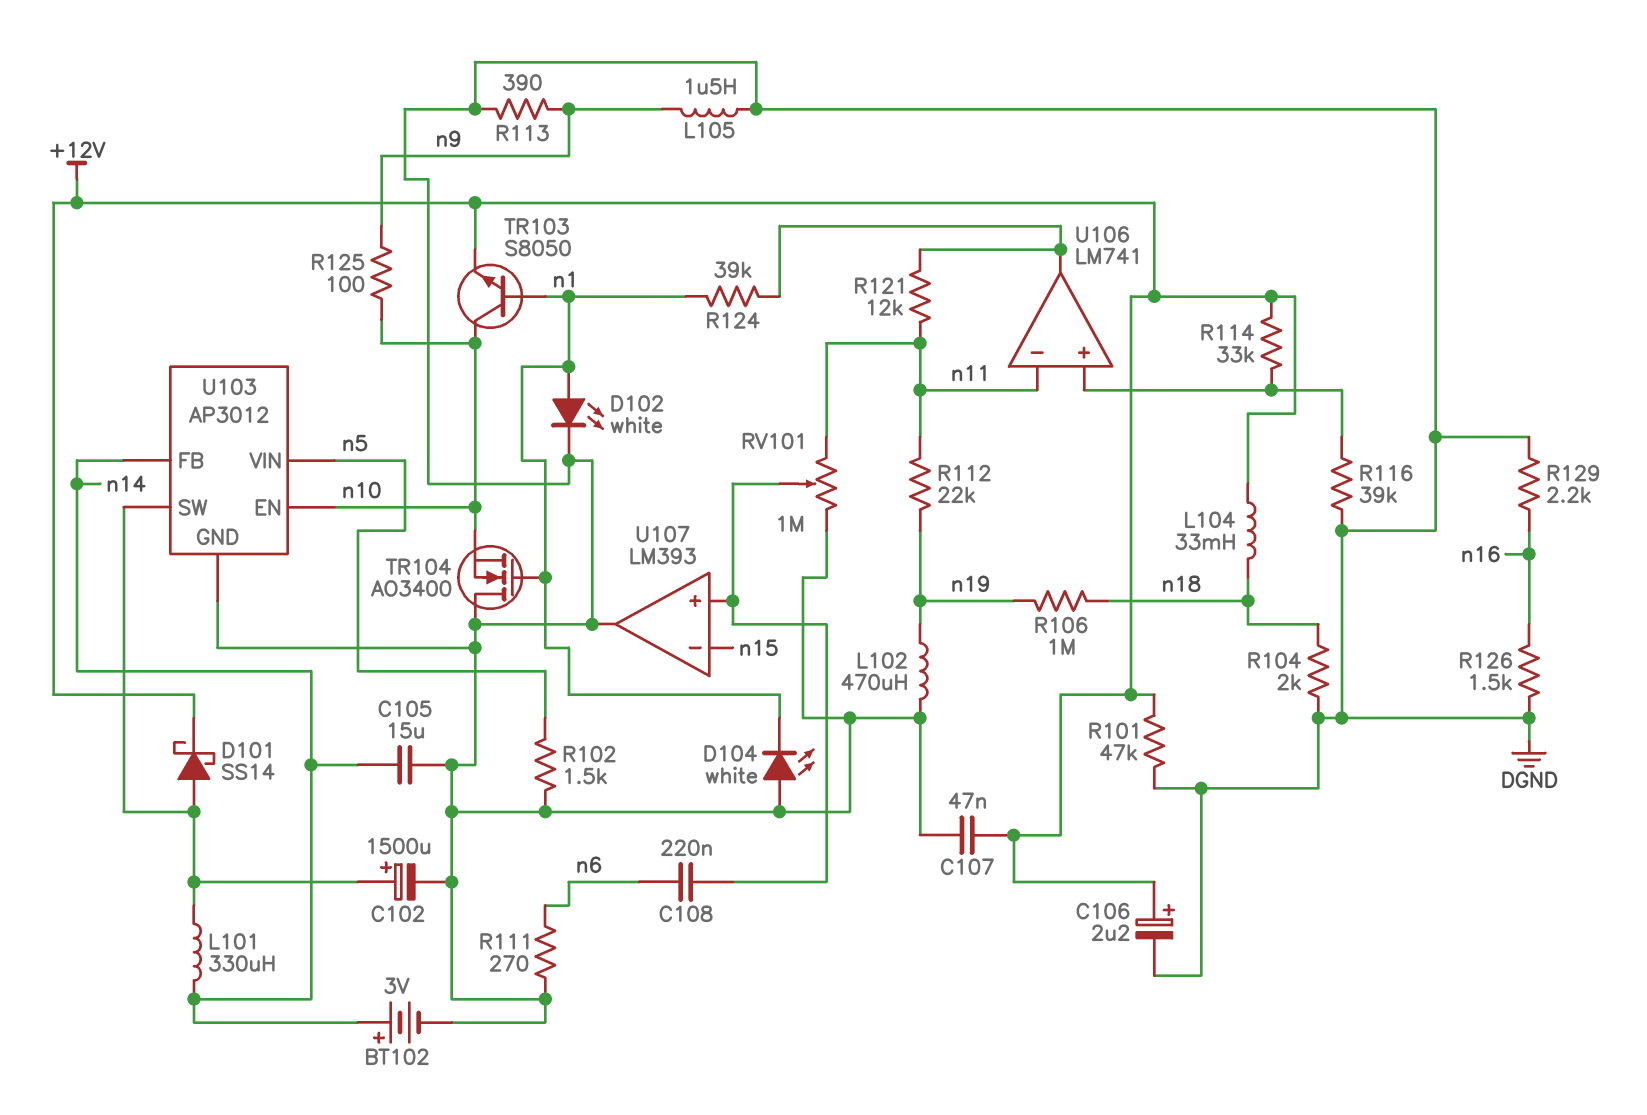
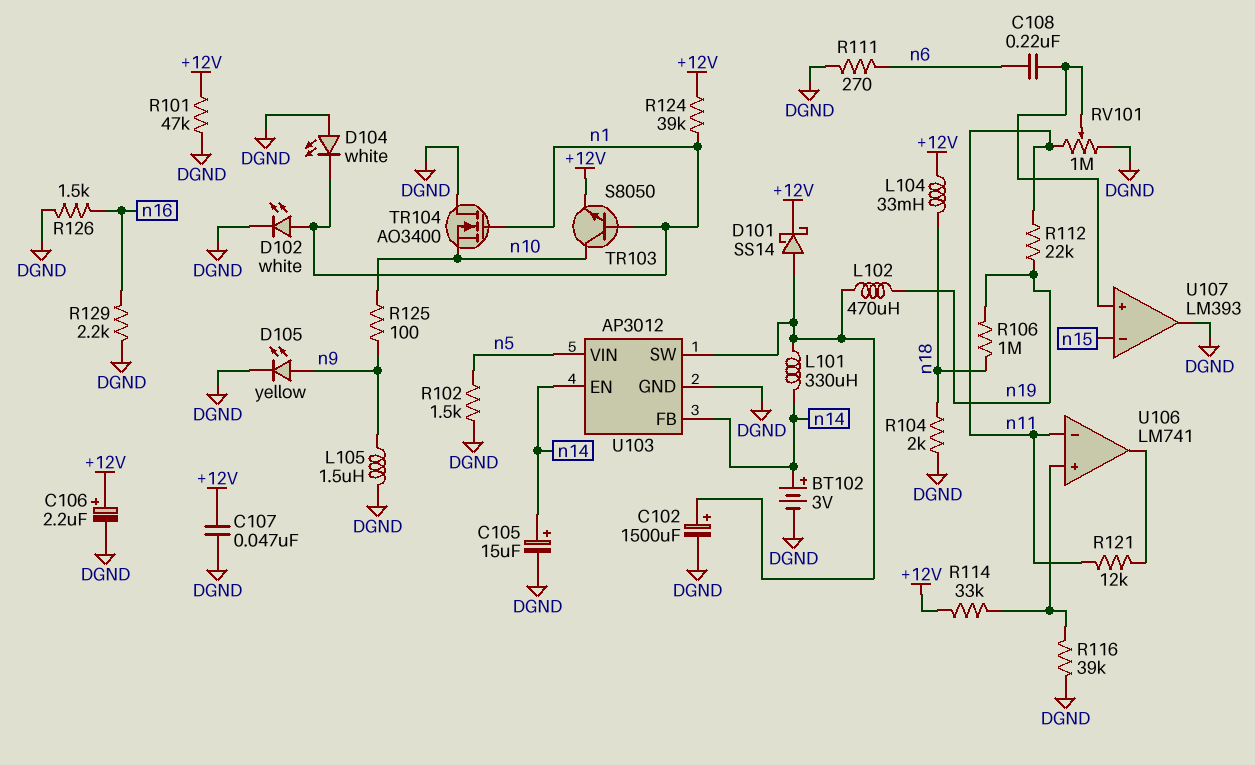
C105: 15uF (DGND, n14) -> 15uF (plus n14, minus DGND)
D105: none -> LED yellow (A n9, K DGND)
L102: 470uH (DGND, n19) -> 470uH (U103/SW, n19)
R113: 390 (DGND, n9) -> none
R124: 39k (U106/out, n1) -> 39k (+12V, n1)
U103 pin EN: n10 -> n14

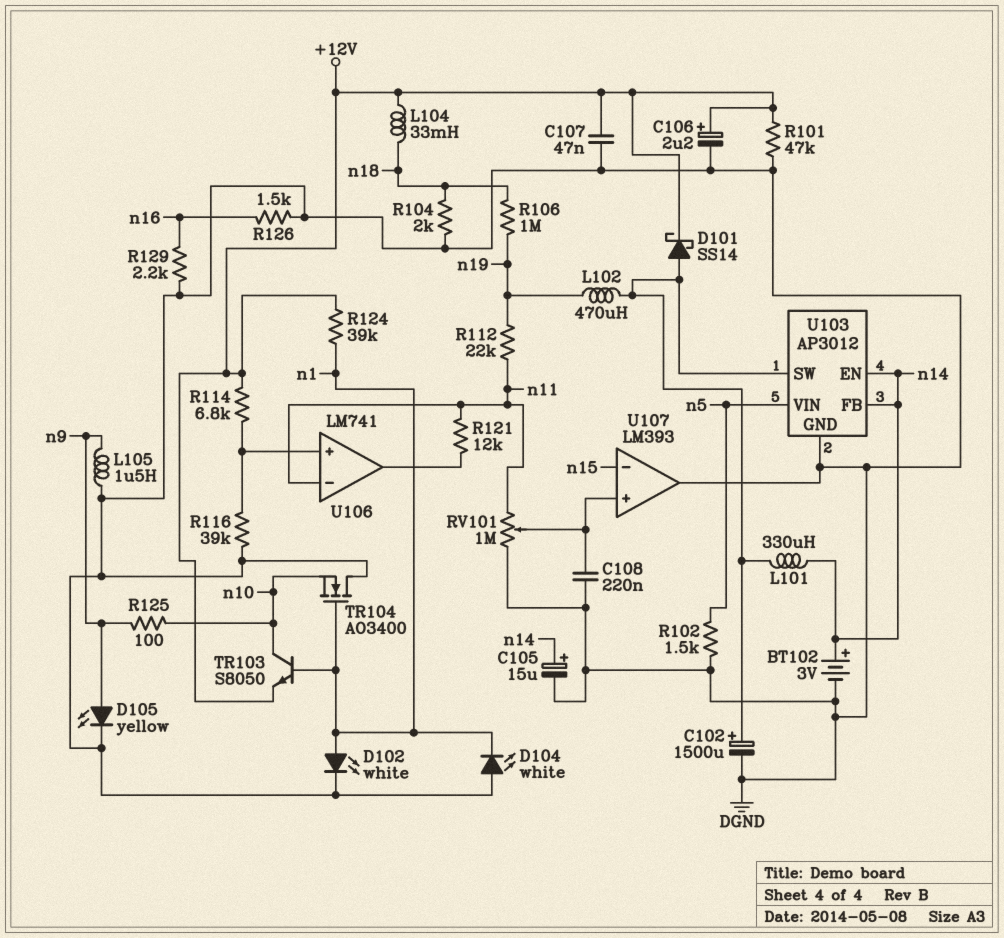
C108: 220nF (U107/in+, n6) -> 220nF (DGND, U107/in+)
R111: 270 (DGND, n6) -> none
R114: 33k (+12V, U106/in+) -> 6.8k (+12V, U106/in+)

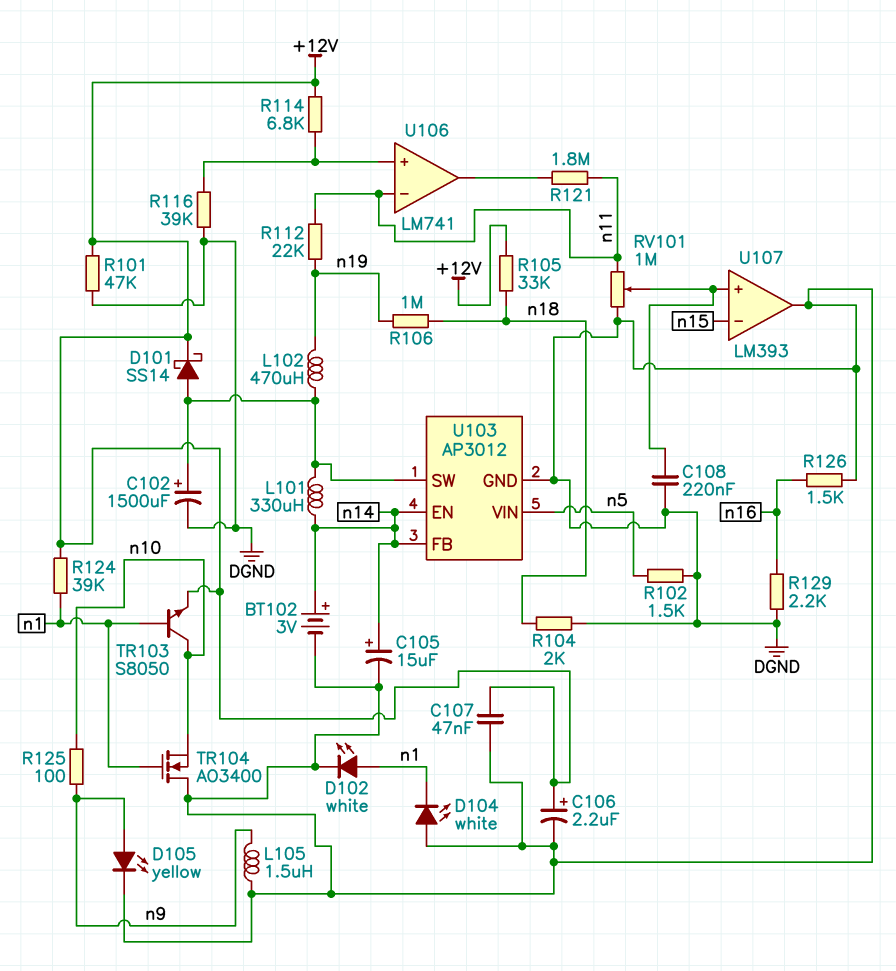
L104: 33mH (+12V, n18) -> none
R105: none -> 33k (+12V, n18)
R121: 12k (U106/out, n11) -> 1.8M (U106/out, n11)

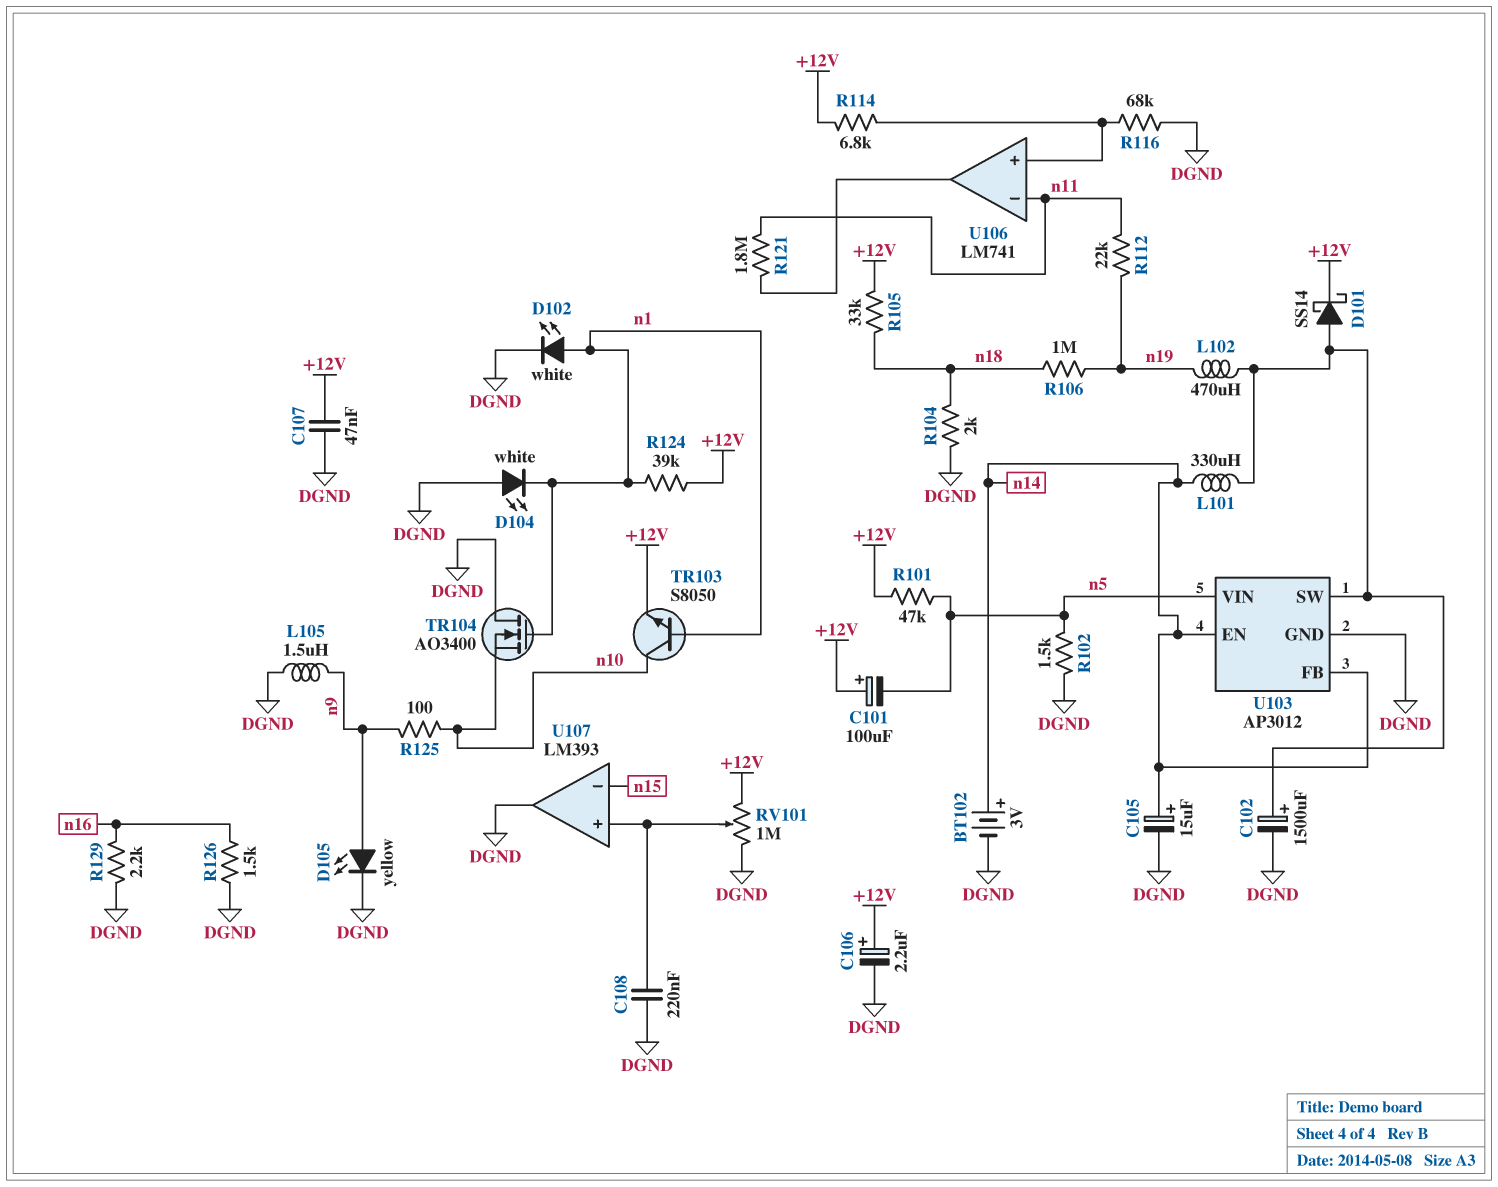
C101: none -> 100uF (plus +12V, minus n5)
R101: 47k (+12V, DGND) -> 47k (+12V, n5)
R116: 39k (DGND, U106/in+) -> 68k (DGND, U106/in+)
RV101: 1M (DGND, n11, wiper U107/in+) -> 1M (+12V, DGND, wiper U107/in+)

